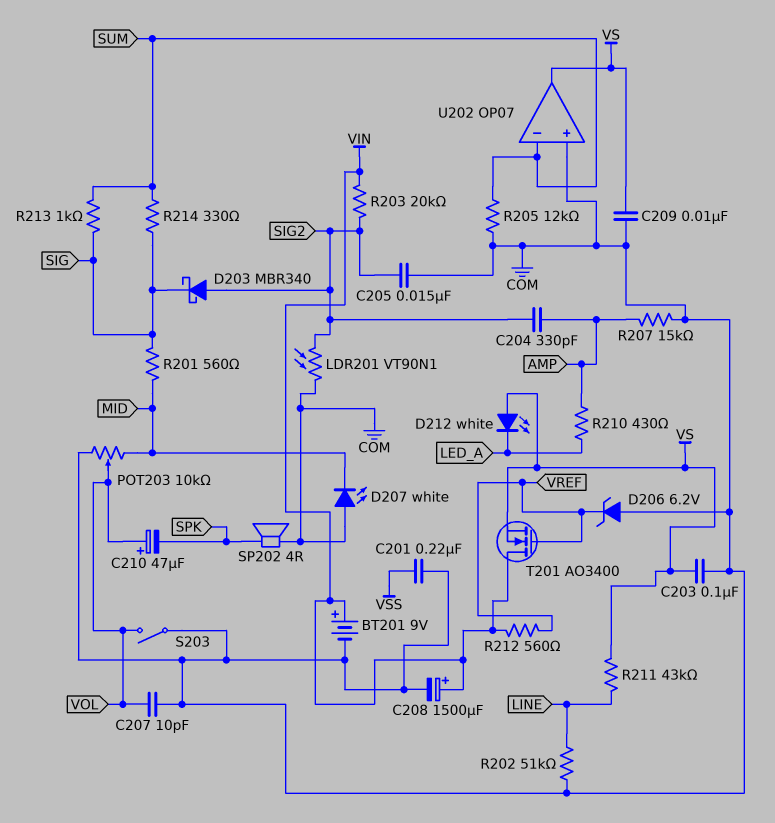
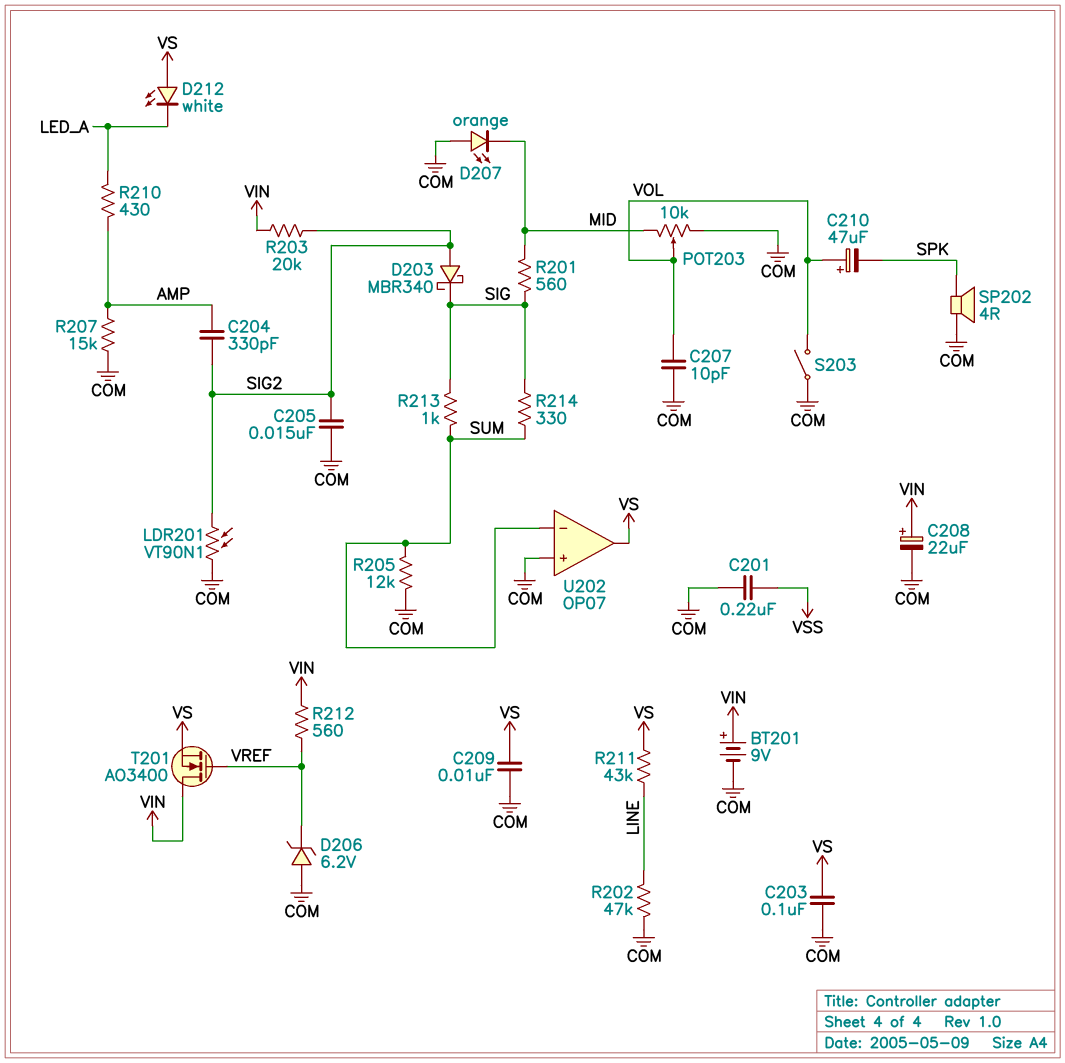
C208: 1500uF (plus VIN, minus COM) -> 22uF (plus VIN, minus COM)
D207: LED white (A COM, K MID) -> LED orange (A COM, K MID)
R202: 51k (COM, LINE) -> 47k (COM, LINE)

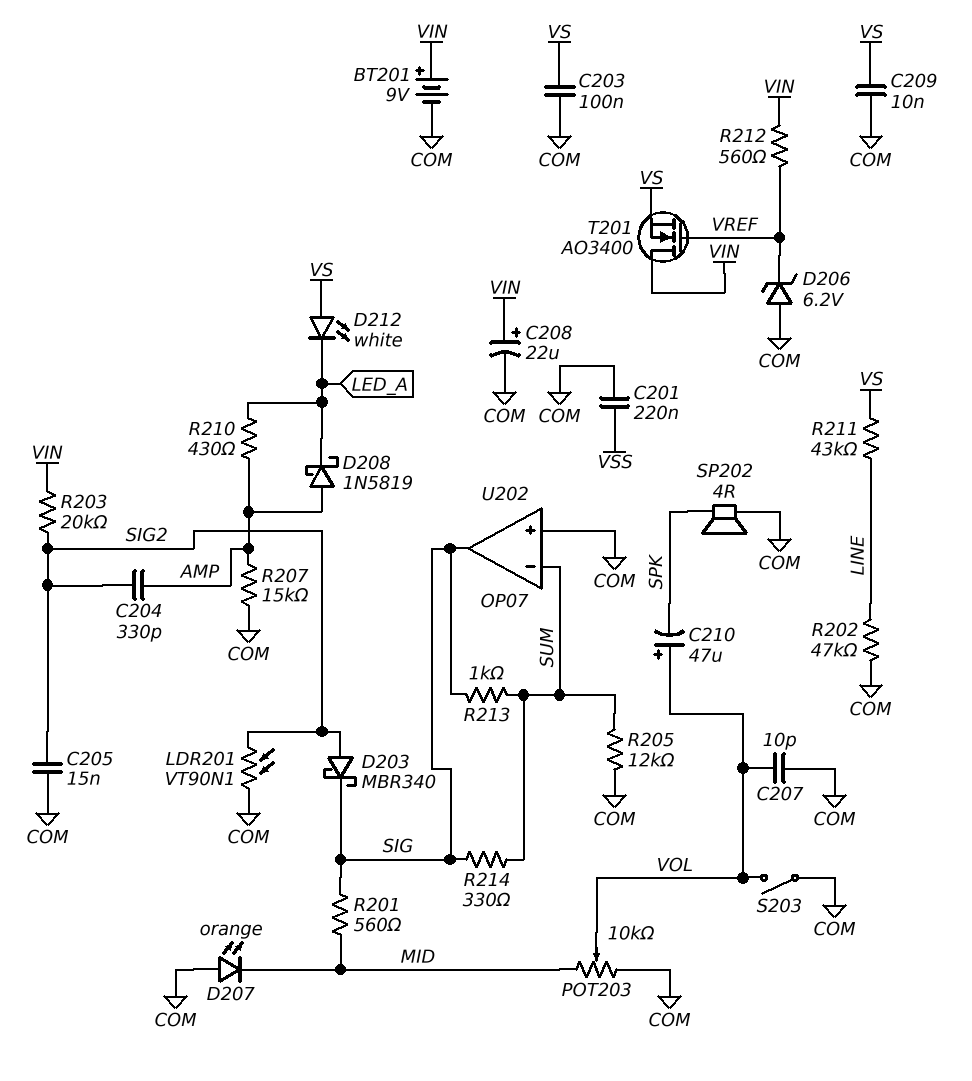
D208: none -> schottky 1N5819 (A AMP, K LED_A)
U202 pin out: VS -> SIG

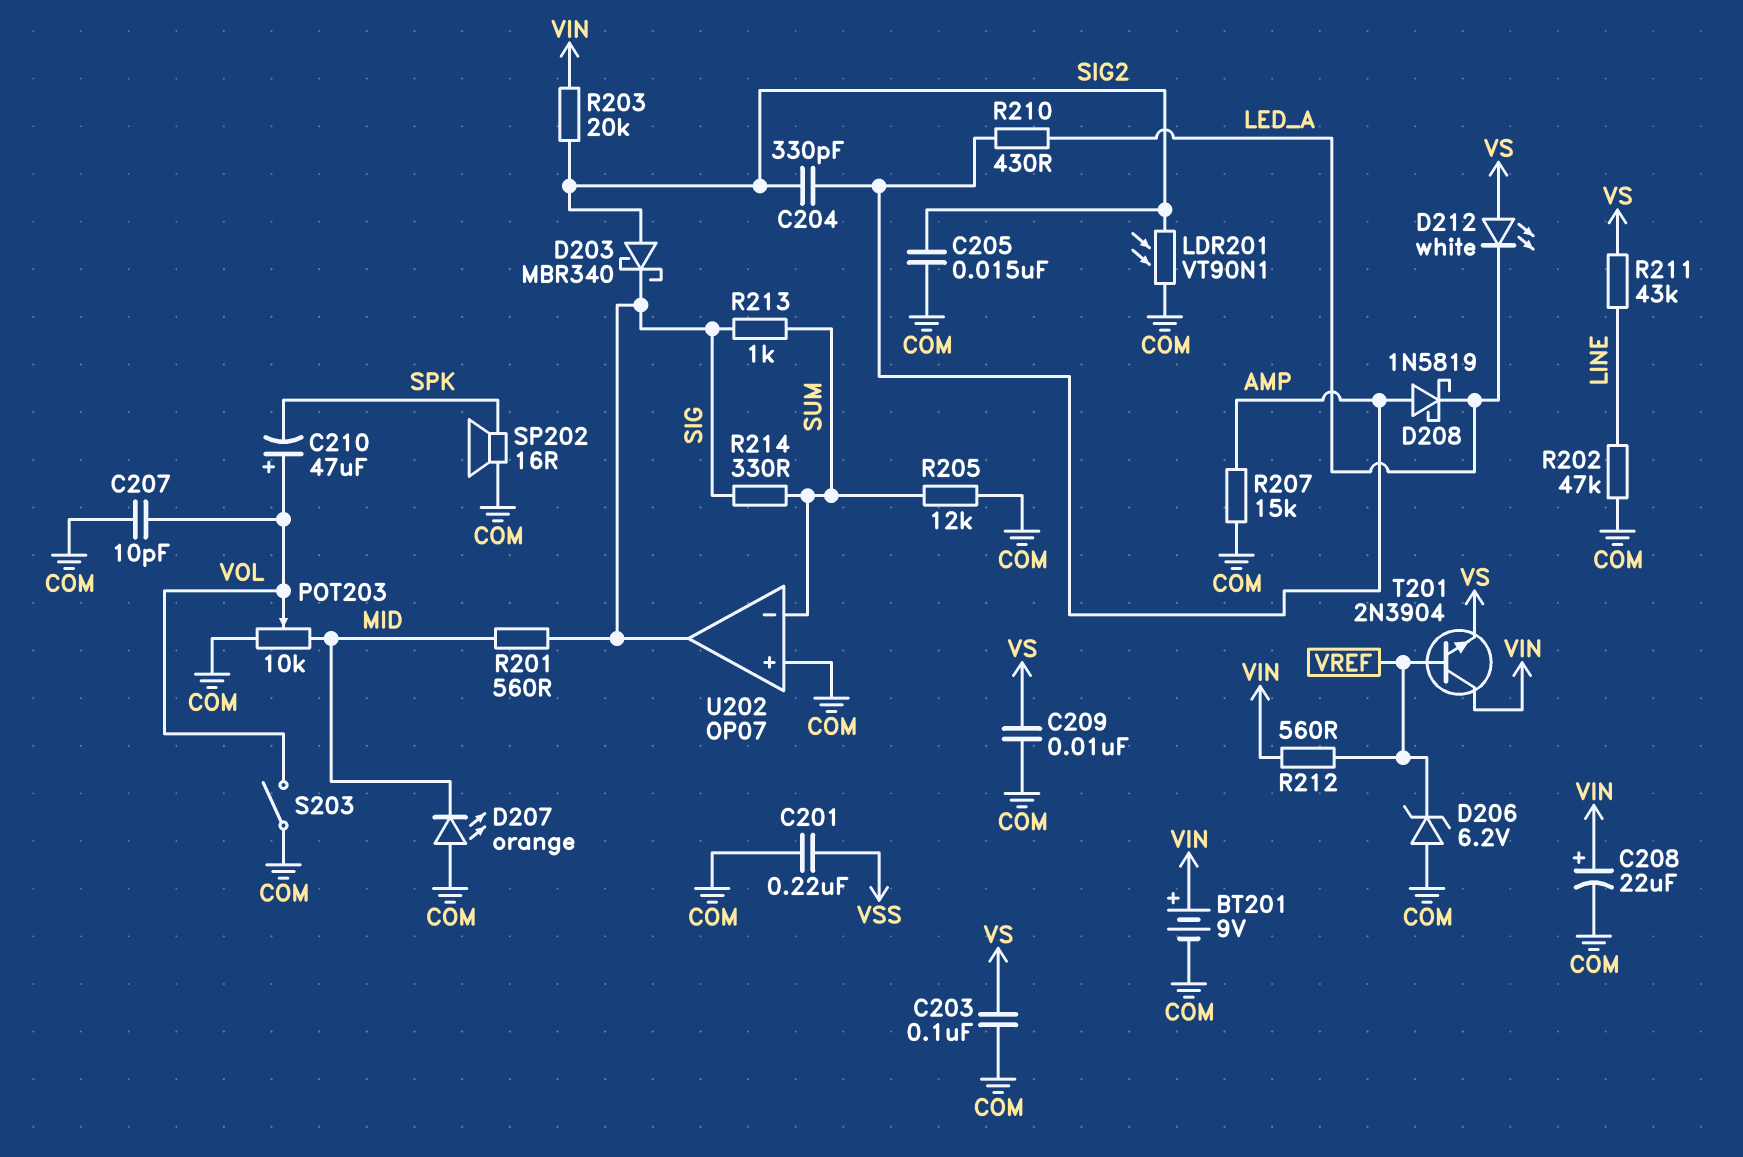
SP202: speaker 4R (COM, SPK) -> speaker 16R (COM, SPK)
T201: NMOS AO3400 (G VREF, D VIN, S VS) -> NPN 2N3904 (B VREF, C VIN, E VS)

